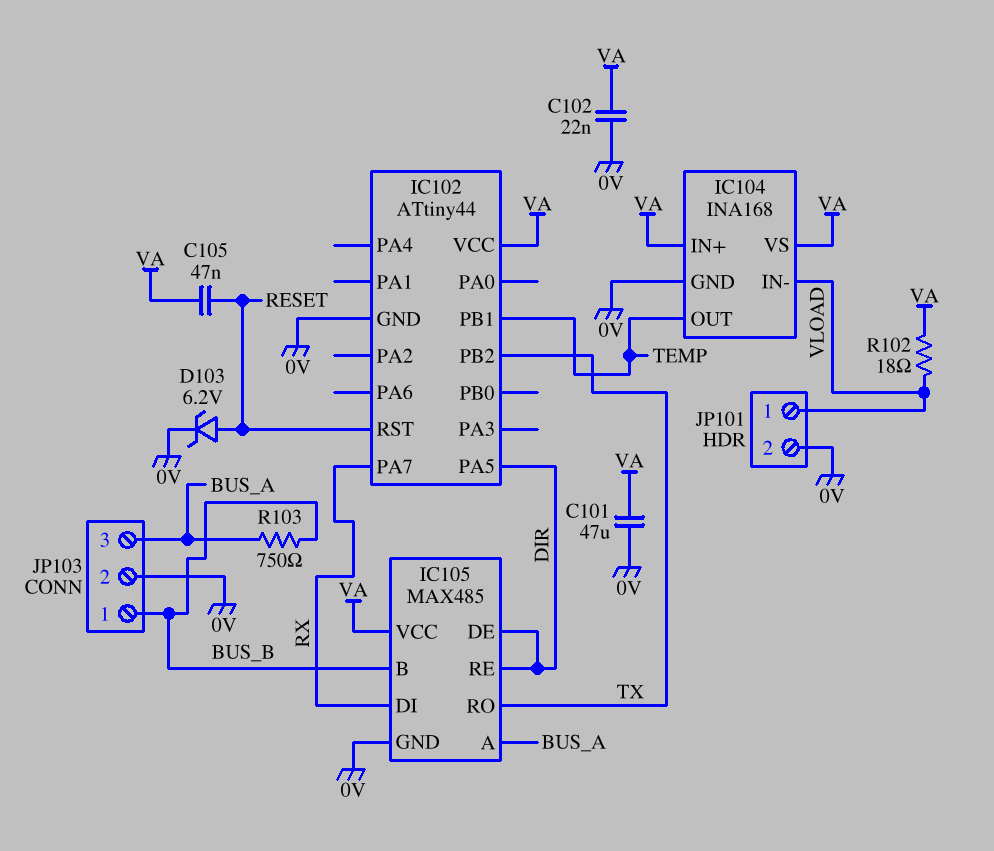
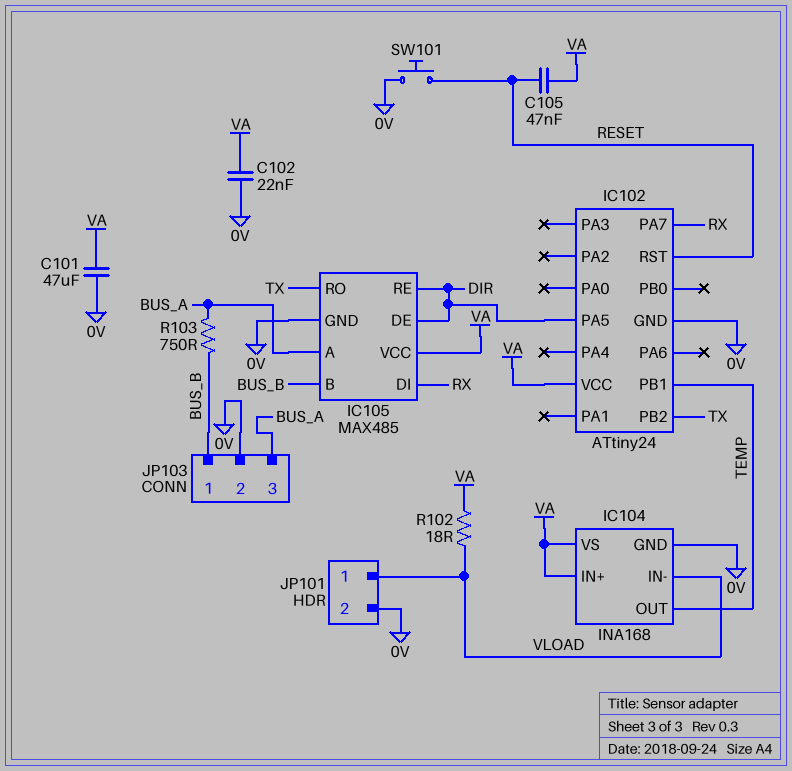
D103: zener 6.2V (A RESET, K 0V) -> none
IC102: ATtiny44 -> ATtiny24
SW101: none -> button (0V, RESET)

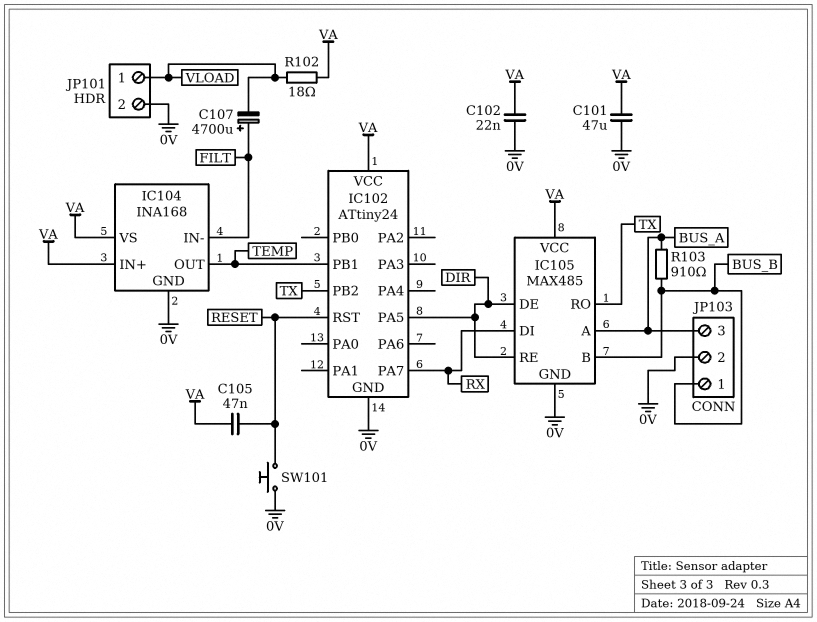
C107: none -> 4700uF (plus FILT, minus VLOAD)
IC104 pin IN-: VLOAD -> FILT
R103: 750 (BUS_A, BUS_B) -> 910 (BUS_A, BUS_B)

